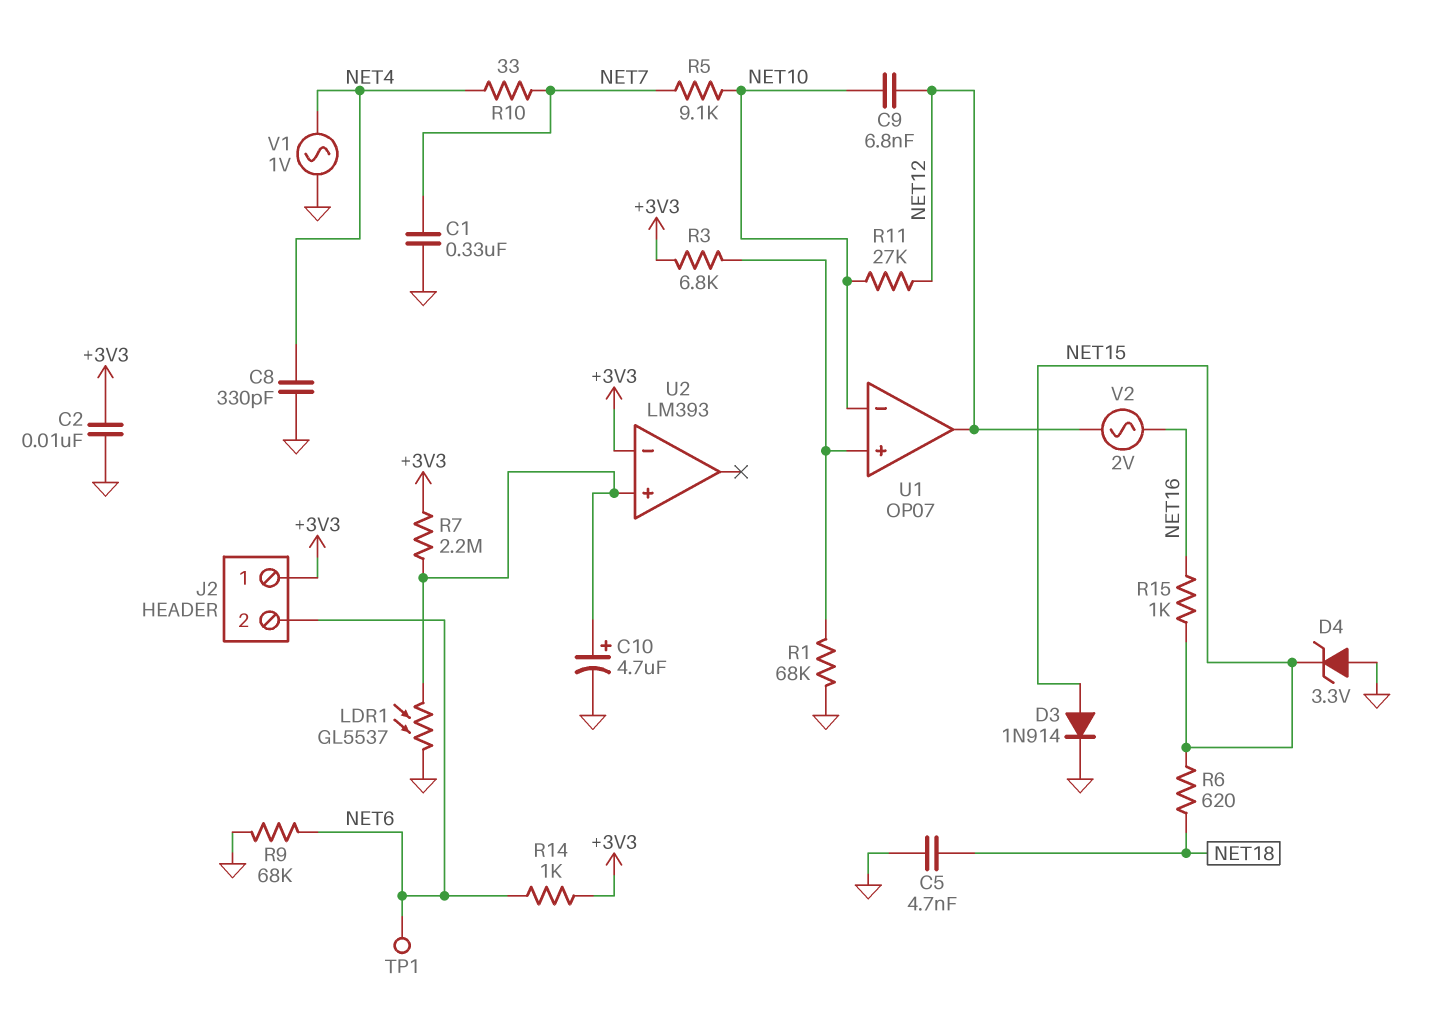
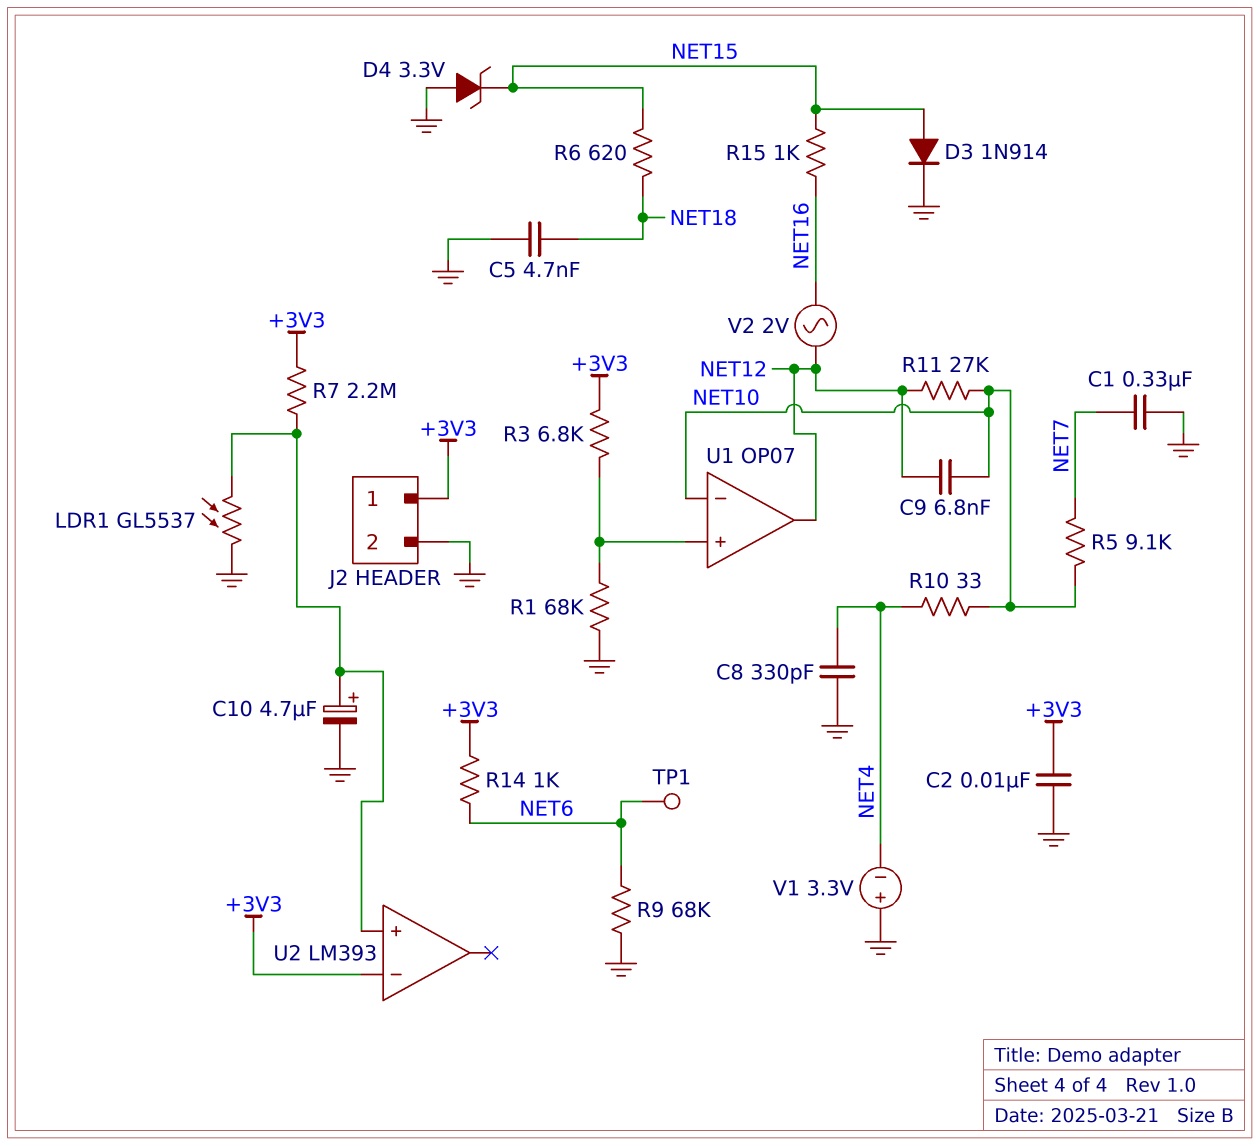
J2 pin 2: NET6 -> GND
R10: 33 (NET4, NET7) -> 33 (NET4, NET10)
V1: AC 1V (GND, NET4) -> 3.3V (plus GND, minus NET4)

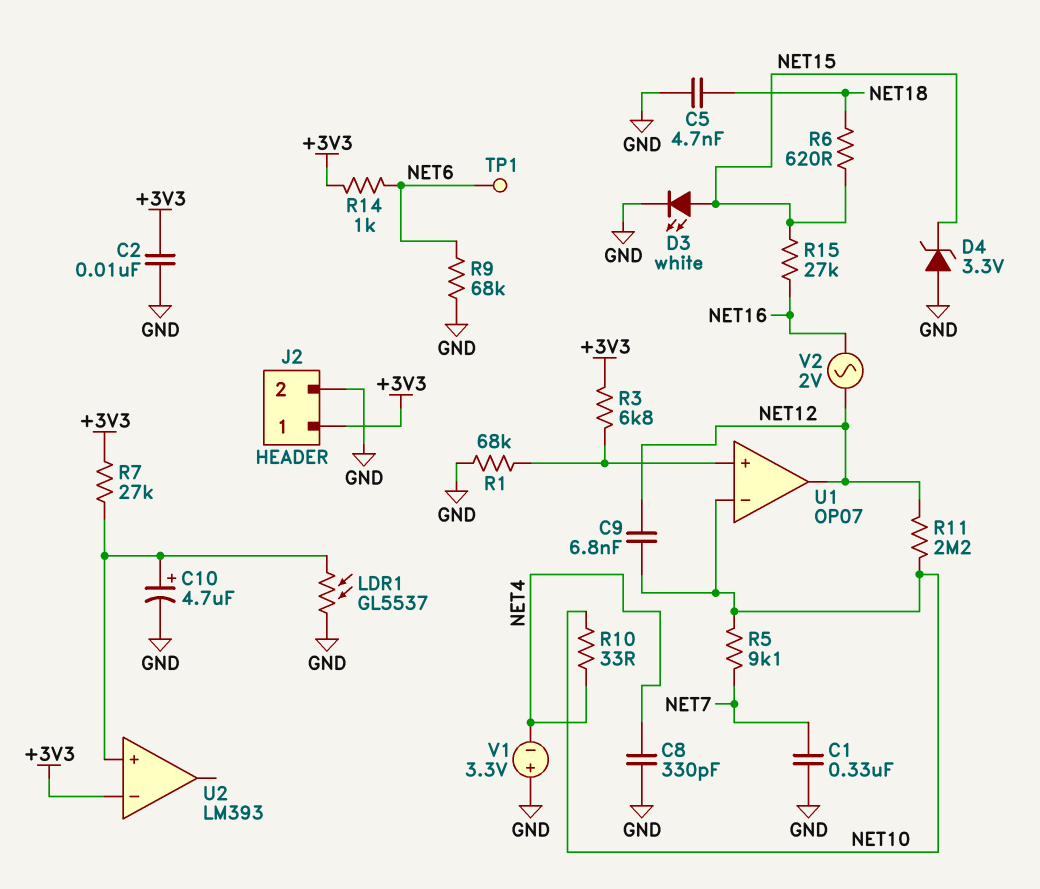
D3: diode 1N914 (A NET15, K GND) -> LED white (A NET15, K GND)
R7: 2.2M (+3V3, U2/in+) -> 27k (+3V3, U2/in+)
R11: 27k (NET10, NET12) -> 2.2M (NET10, NET12)
R15: 1k (NET15, NET16) -> 27k (NET15, NET16)

